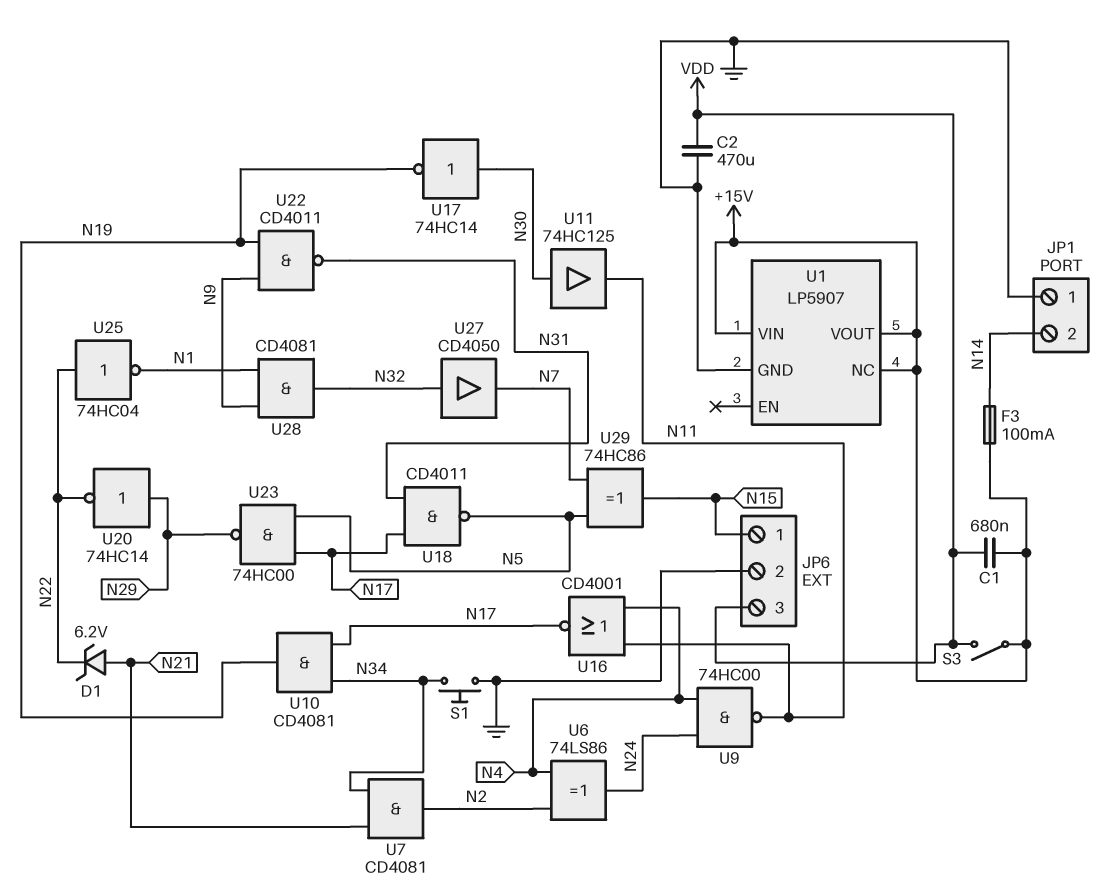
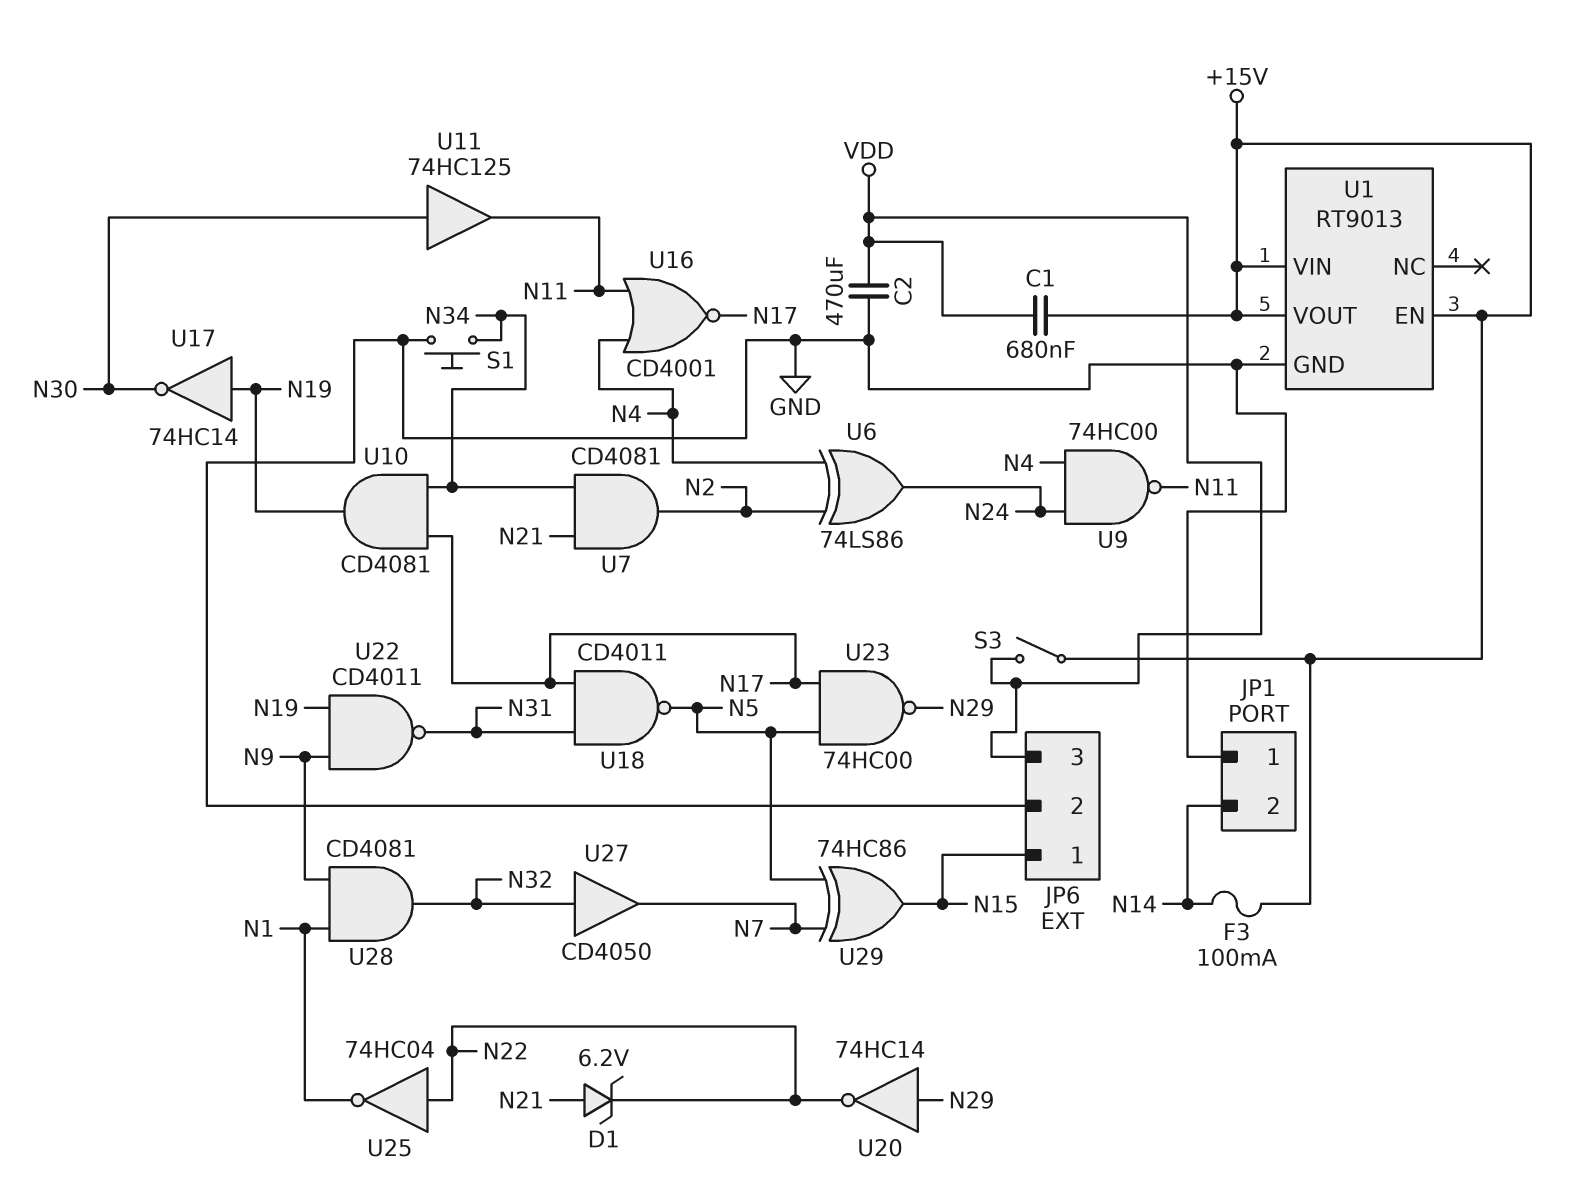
U1: LP5907 -> RT9013
U1 pin EN: none -> +15V
U1 pin NC: +15V -> none
U17: NOT 74HC14 (in N30, out N19) -> NOT 74HC14 (in N19, out N30)

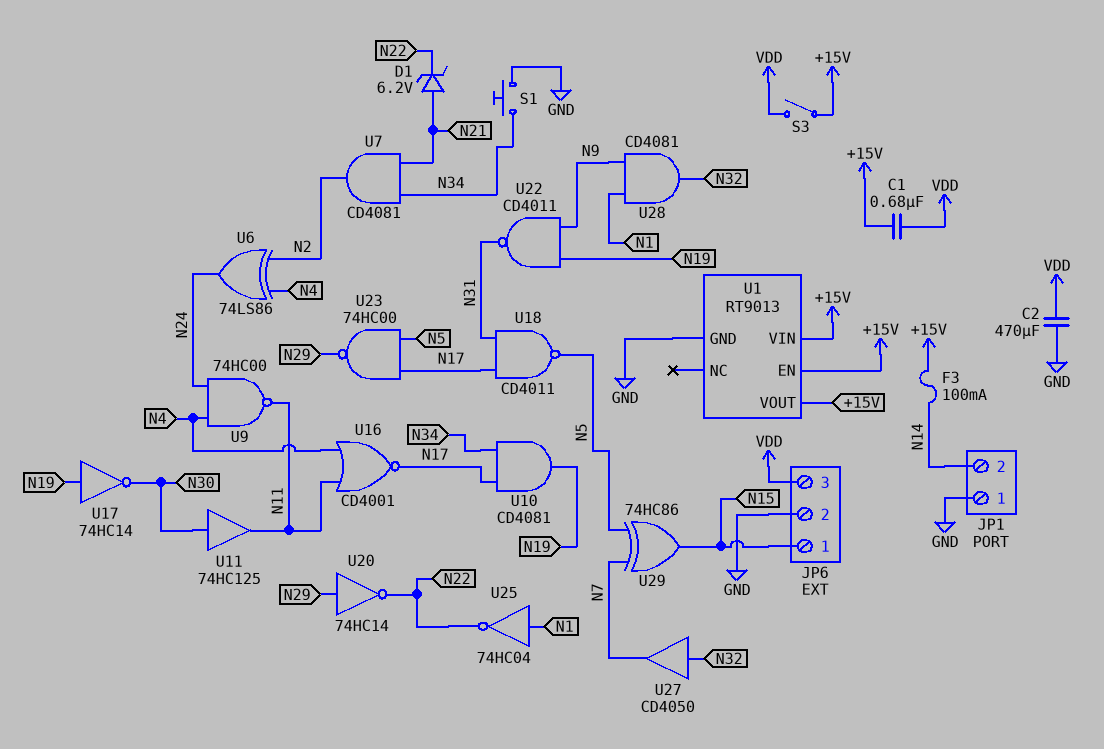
U25: NOT 74HC04 (in N22, out N1) -> NOT 74HC04 (in N1, out N22)

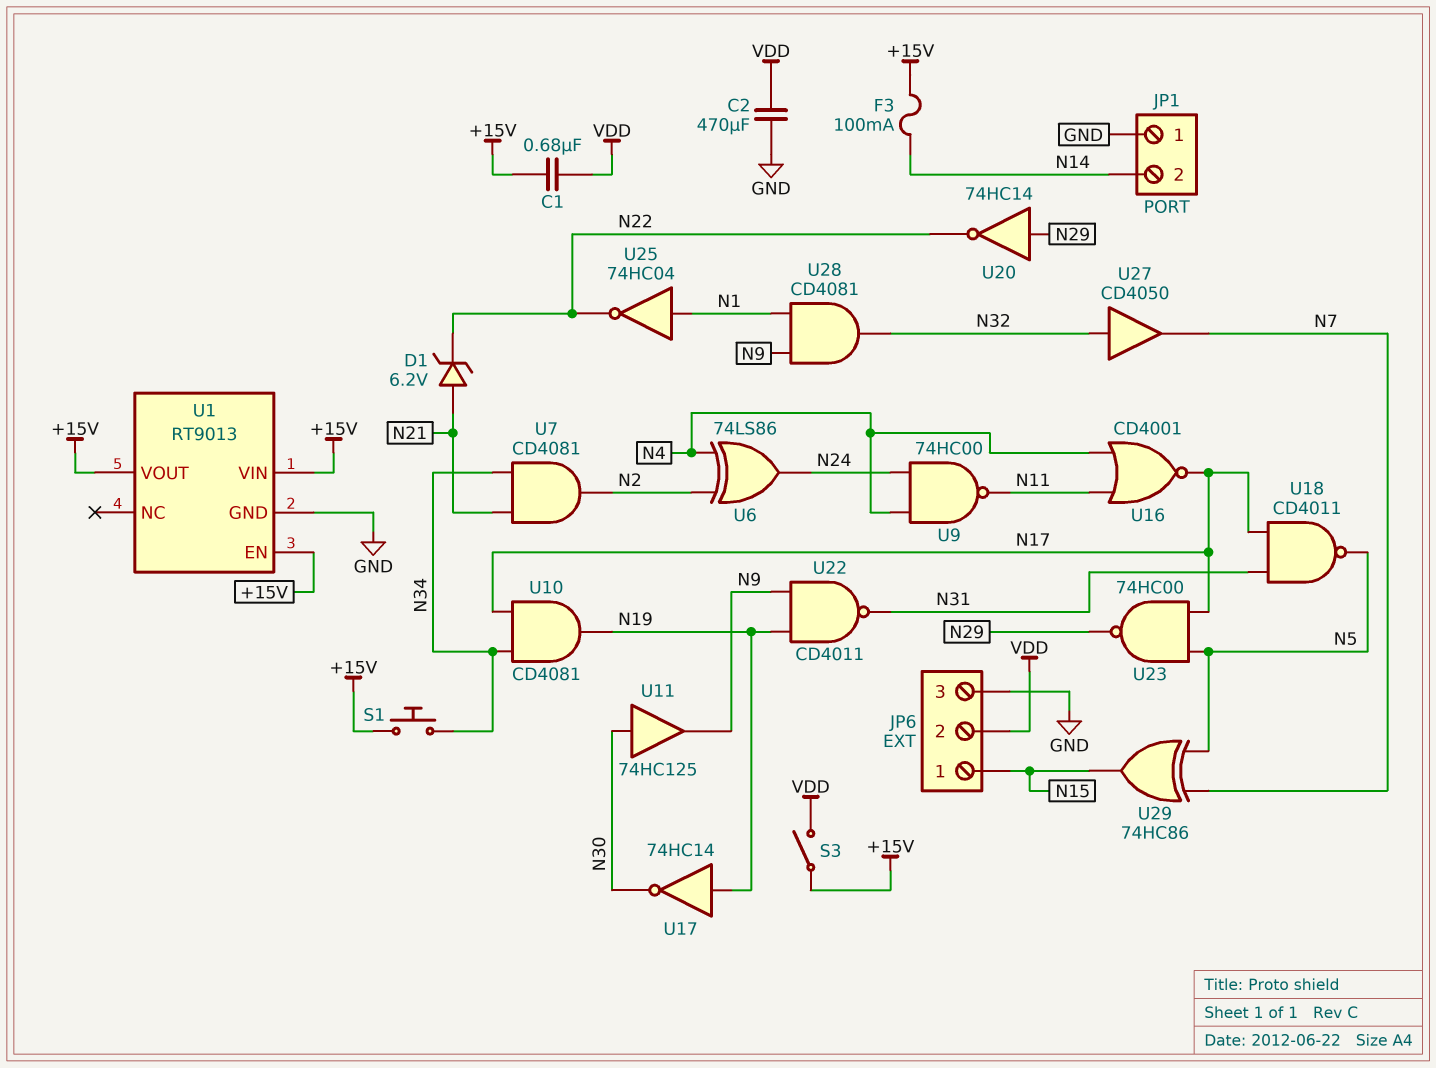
JP6 pin 2: GND -> VDD
JP6 pin 3: VDD -> GND
S1: button (GND, N34) -> button (+15V, N34)
U11: buffer 74HC125 (in N30, out N11) -> buffer 74HC125 (in N30, out N9)

